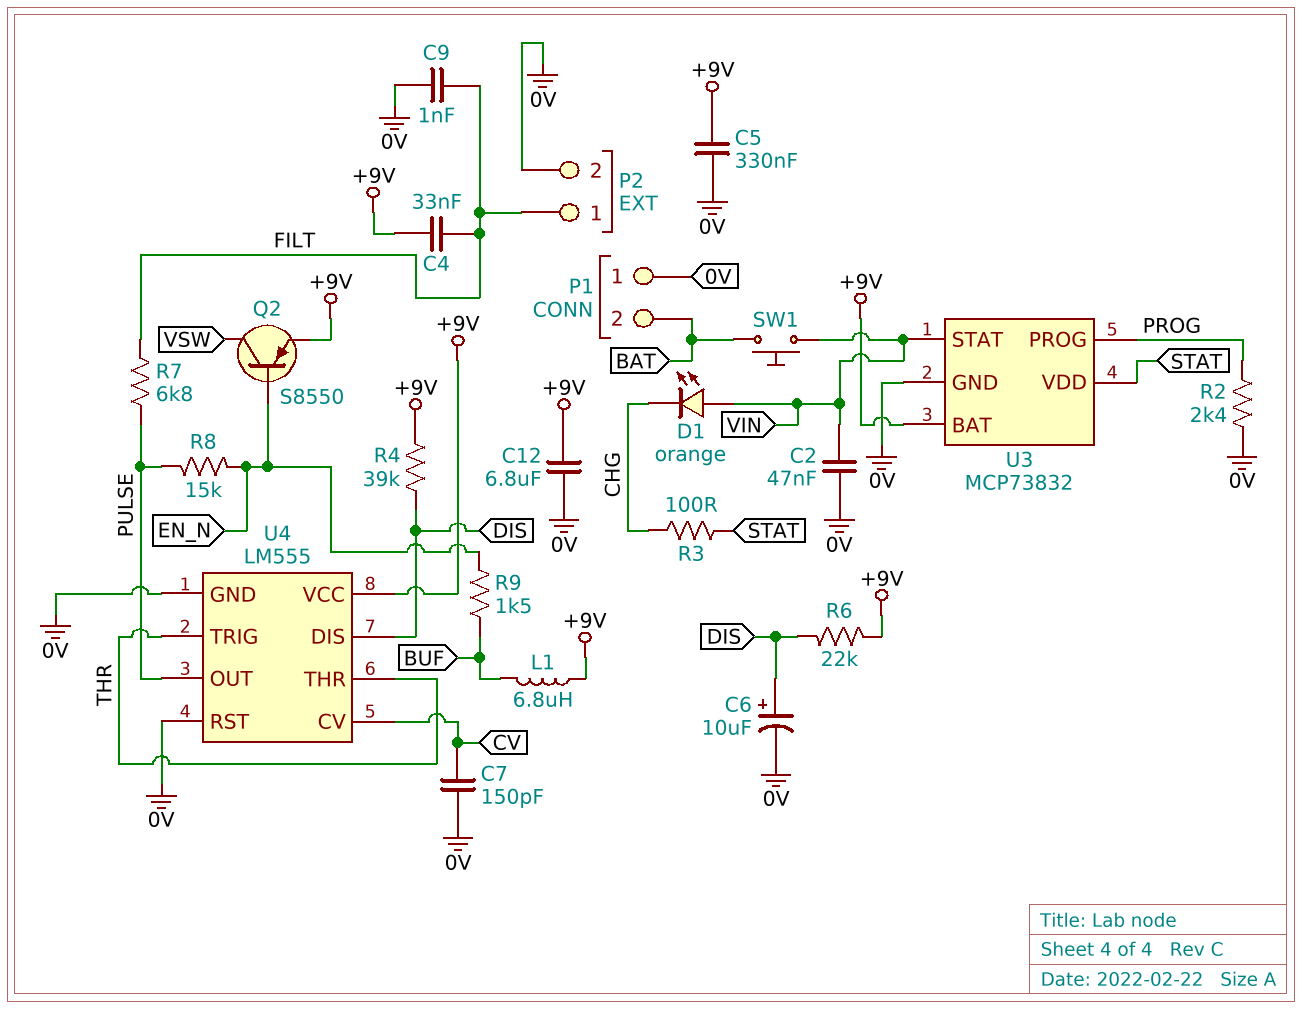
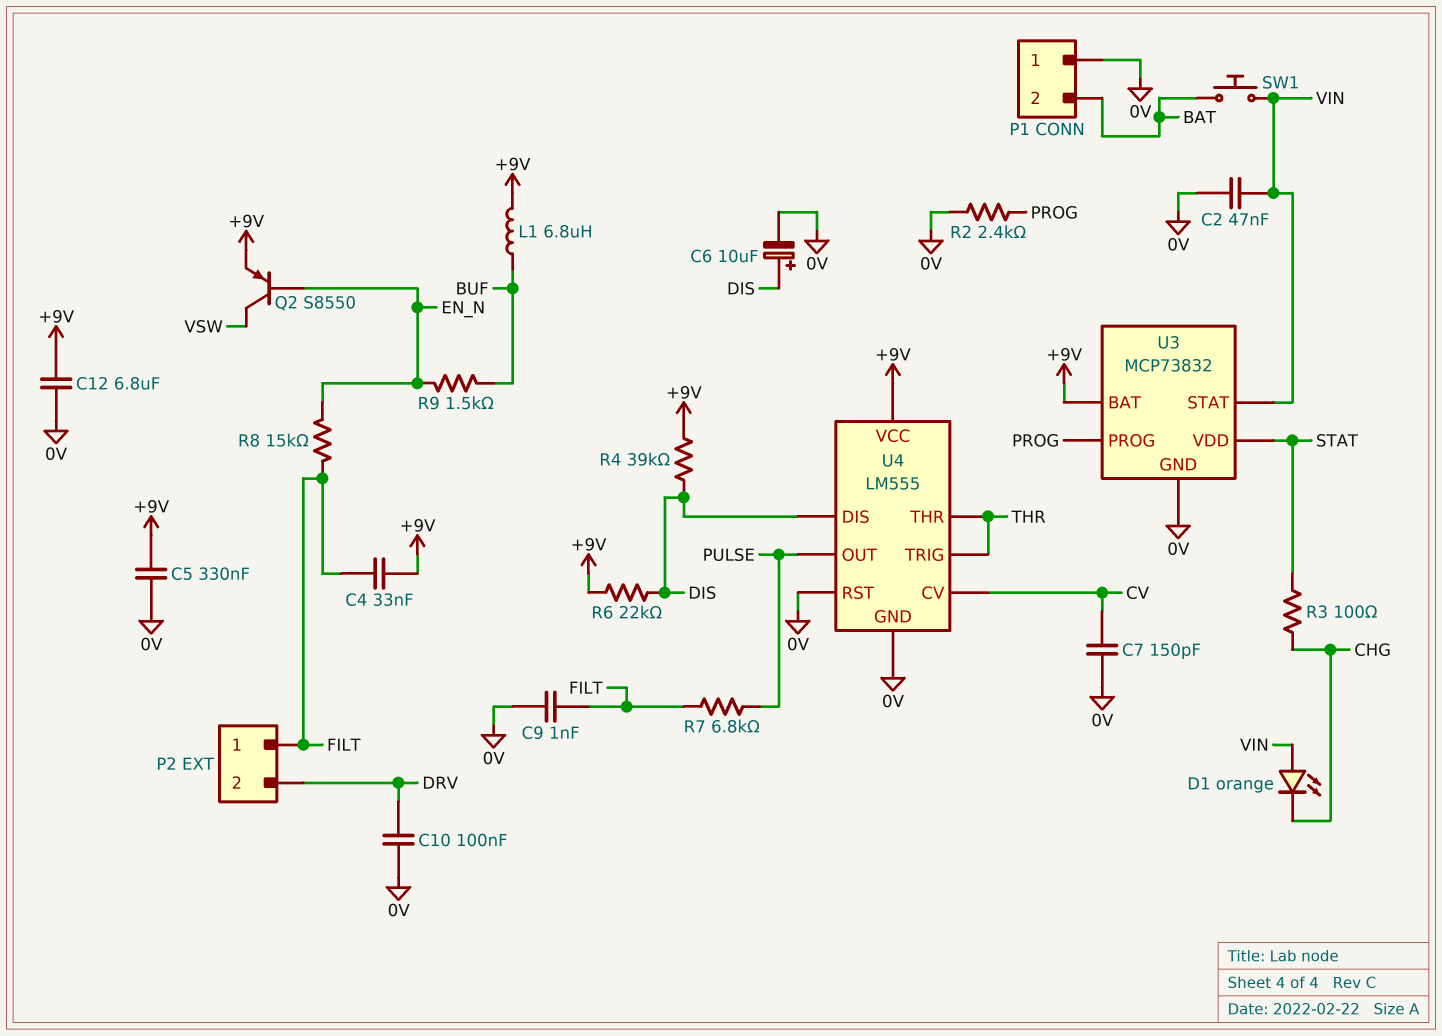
C10: none -> 100nF (0V, DRV)
P2 pin 2: 0V -> DRV
R8: 15k (EN_N, PULSE) -> 15k (EN_N, FILT)

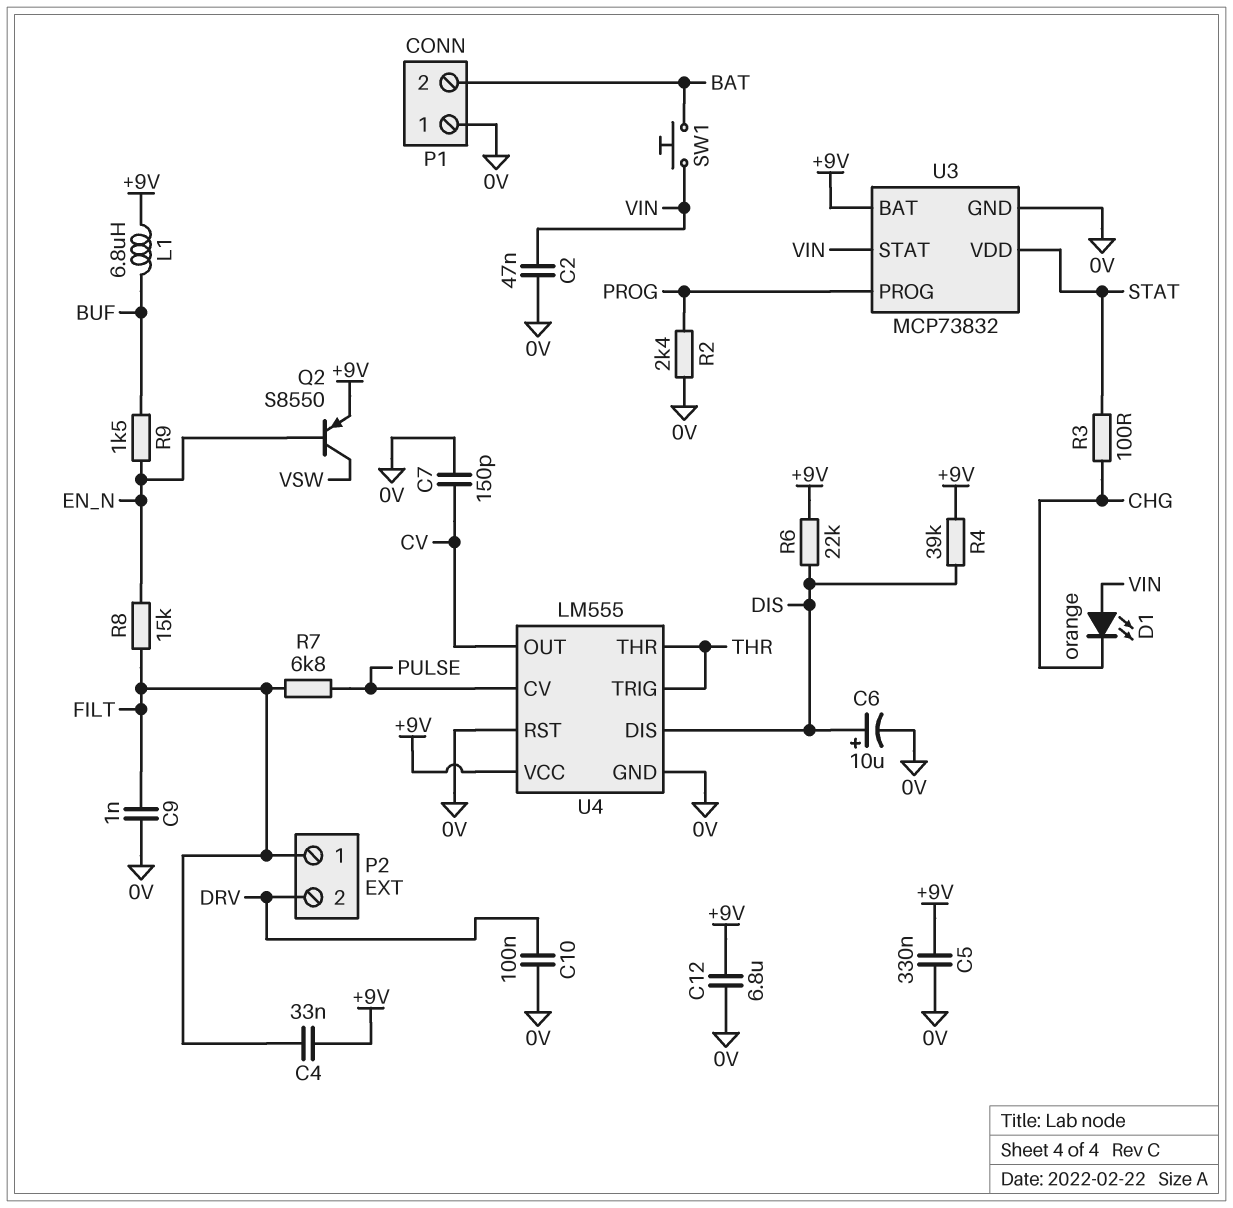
U4 pin CV: CV -> PULSE
U4 pin OUT: PULSE -> CV

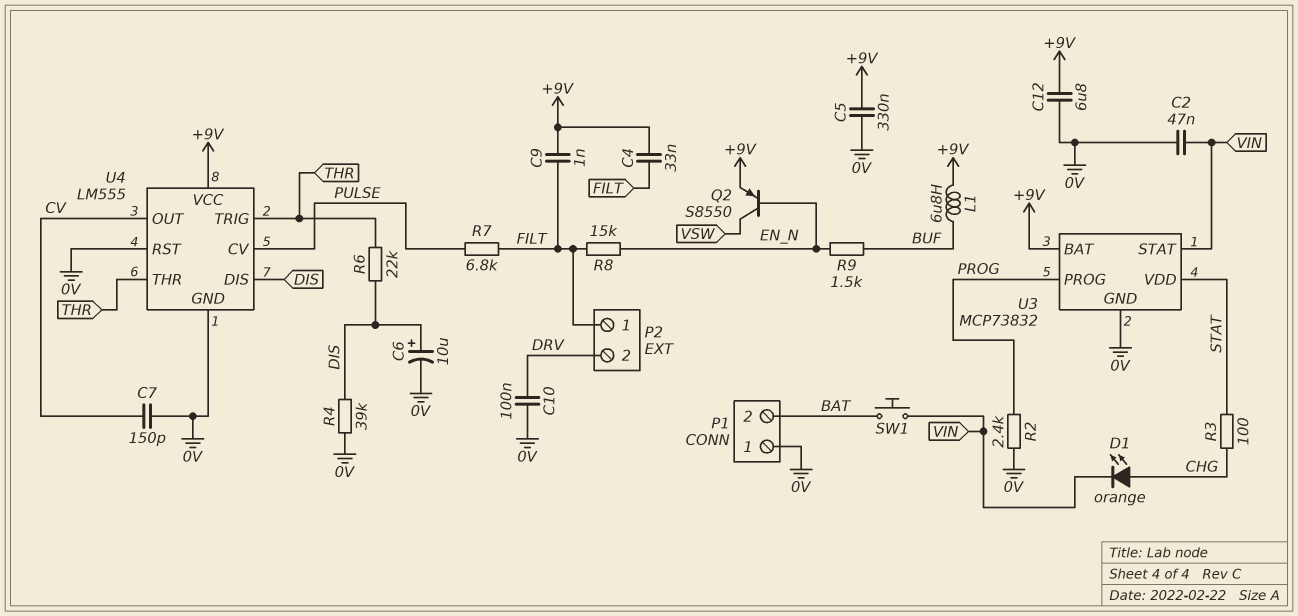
C9: 1nF (0V, FILT) -> 1nF (+9V, FILT)
D1: LED orange (A VIN, K CHG) -> LED orange (A CHG, K VIN)
R4: 39k (+9V, DIS) -> 39k (0V, DIS)
R6: 22k (+9V, DIS) -> 22k (DIS, THR)

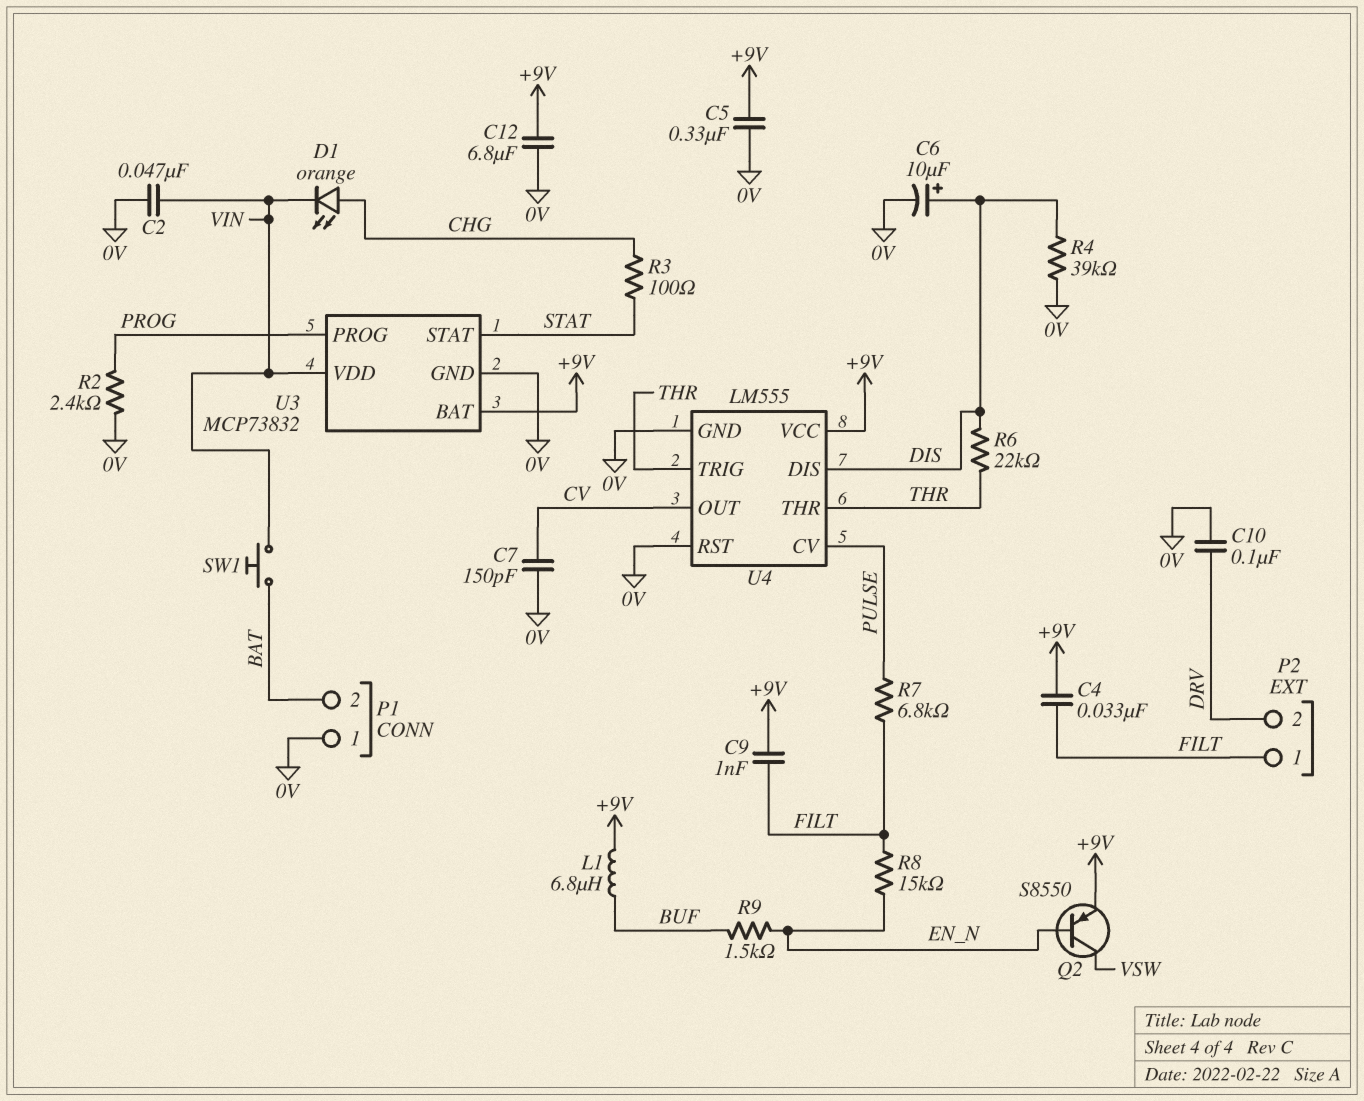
U3 pin STAT: VIN -> STAT
U3 pin VDD: STAT -> VIN

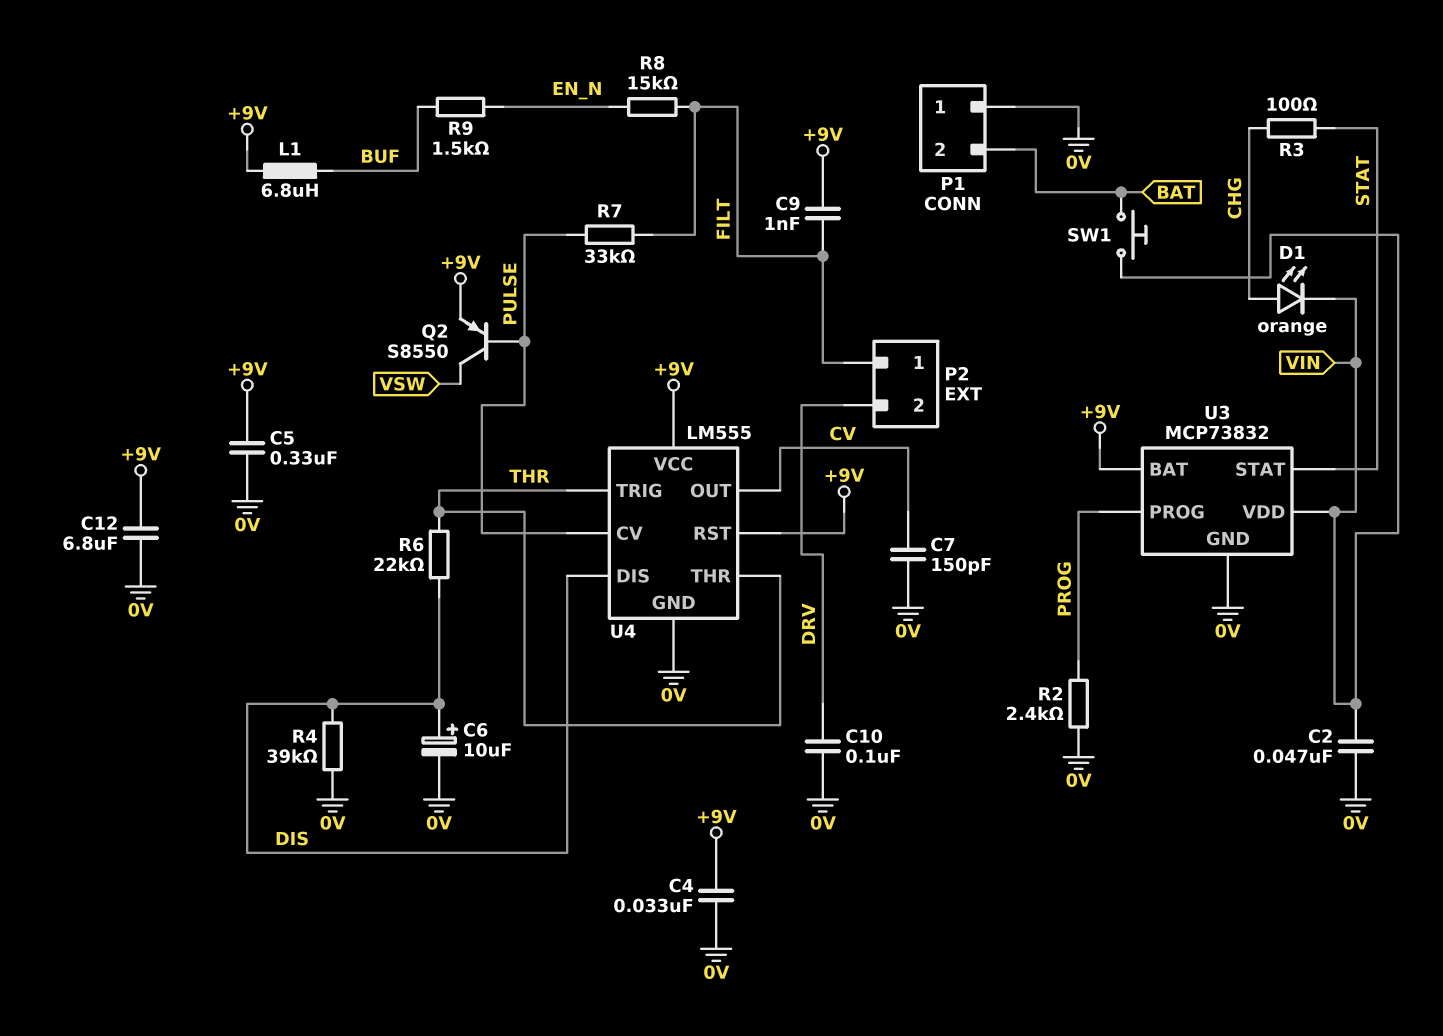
C4: 33nF (+9V, FILT) -> 33nF (+9V, 0V)
Q2: PNP S8550 (B EN_N, C VSW, E +9V) -> PNP S8550 (B PULSE, C VSW, E +9V)
R7: 6.8k (FILT, PULSE) -> 33k (FILT, PULSE)
U4 pin RST: 0V -> +9V

